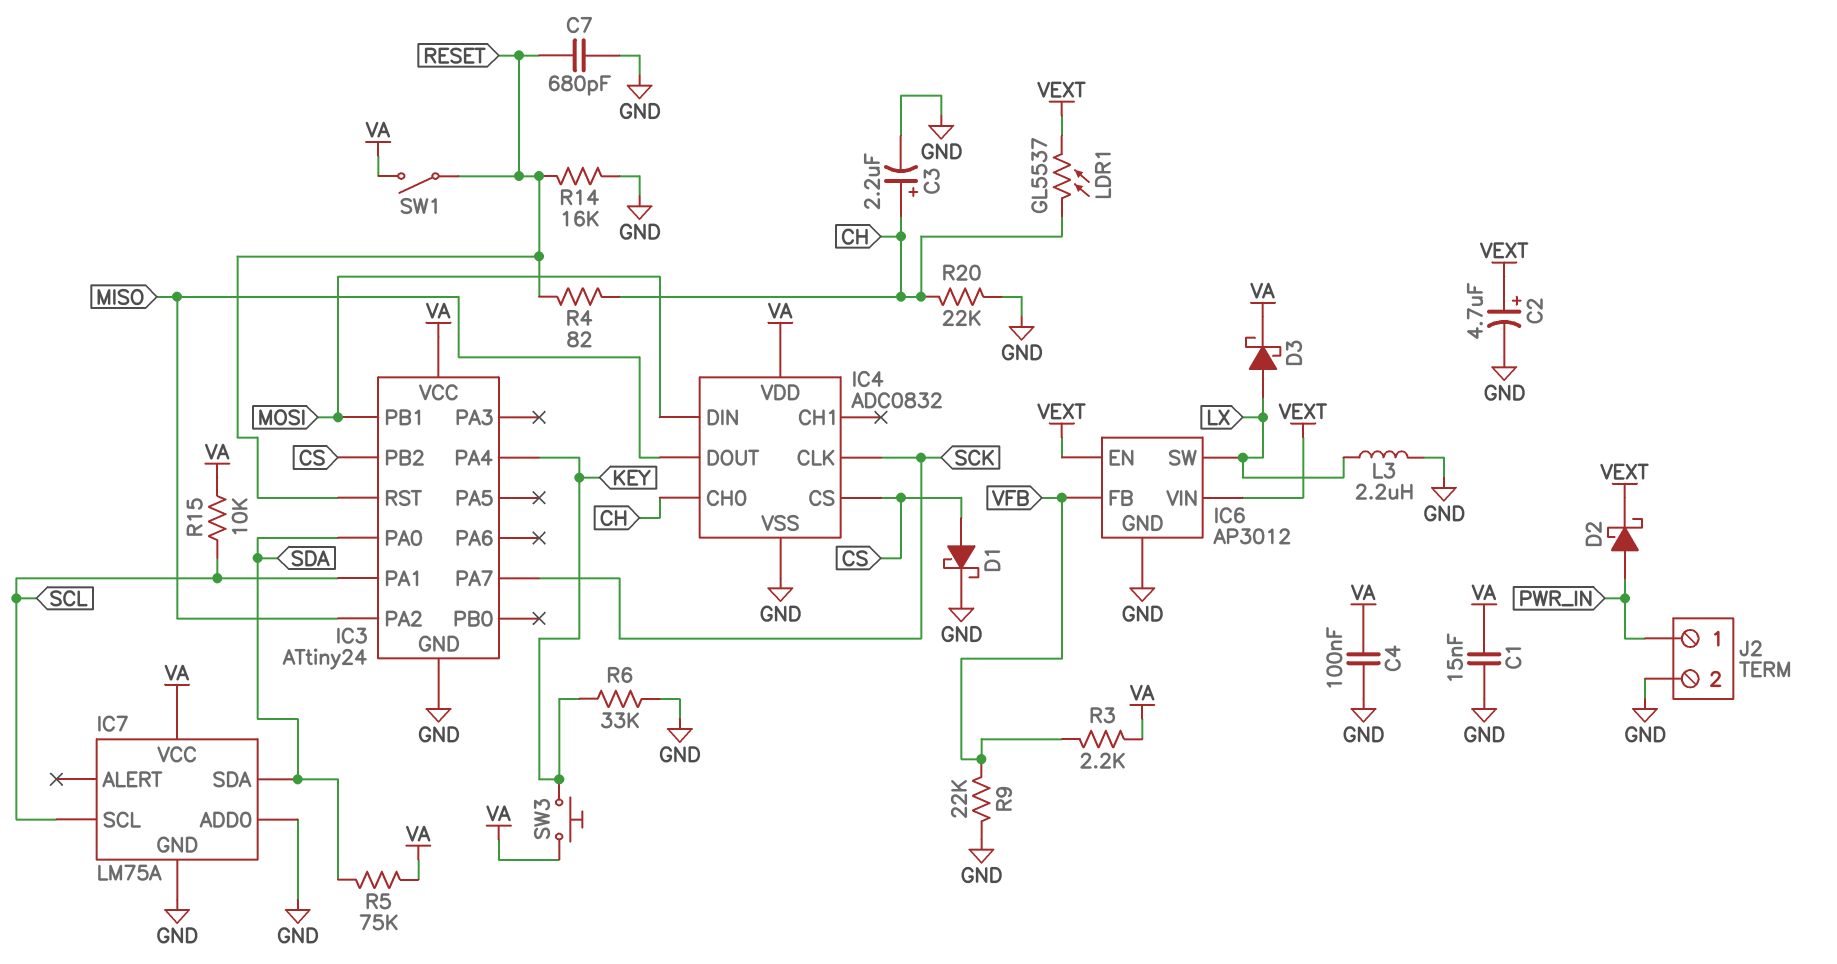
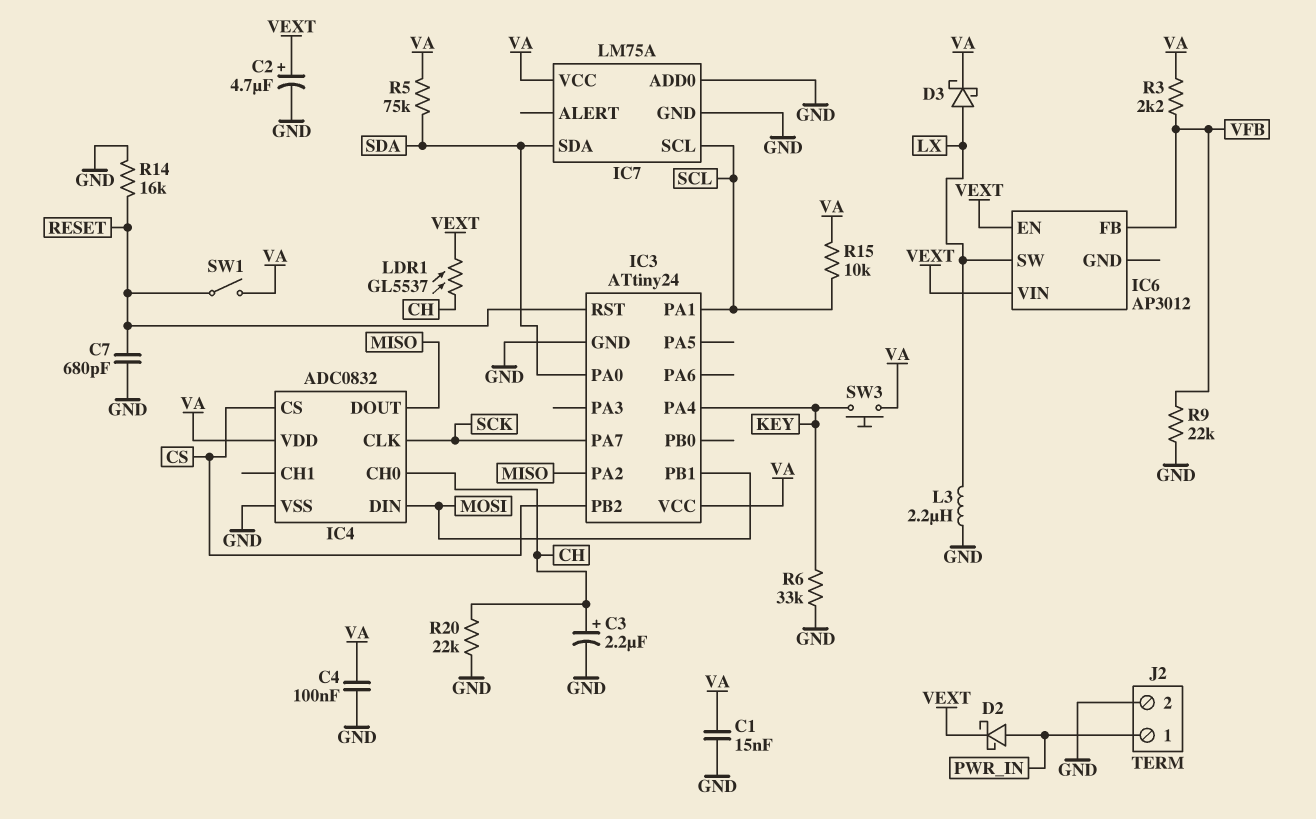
D1: schottky (A CS, K GND) -> none
IC6 pin GND: GND -> none
R4: 82 (CH, RESET) -> none

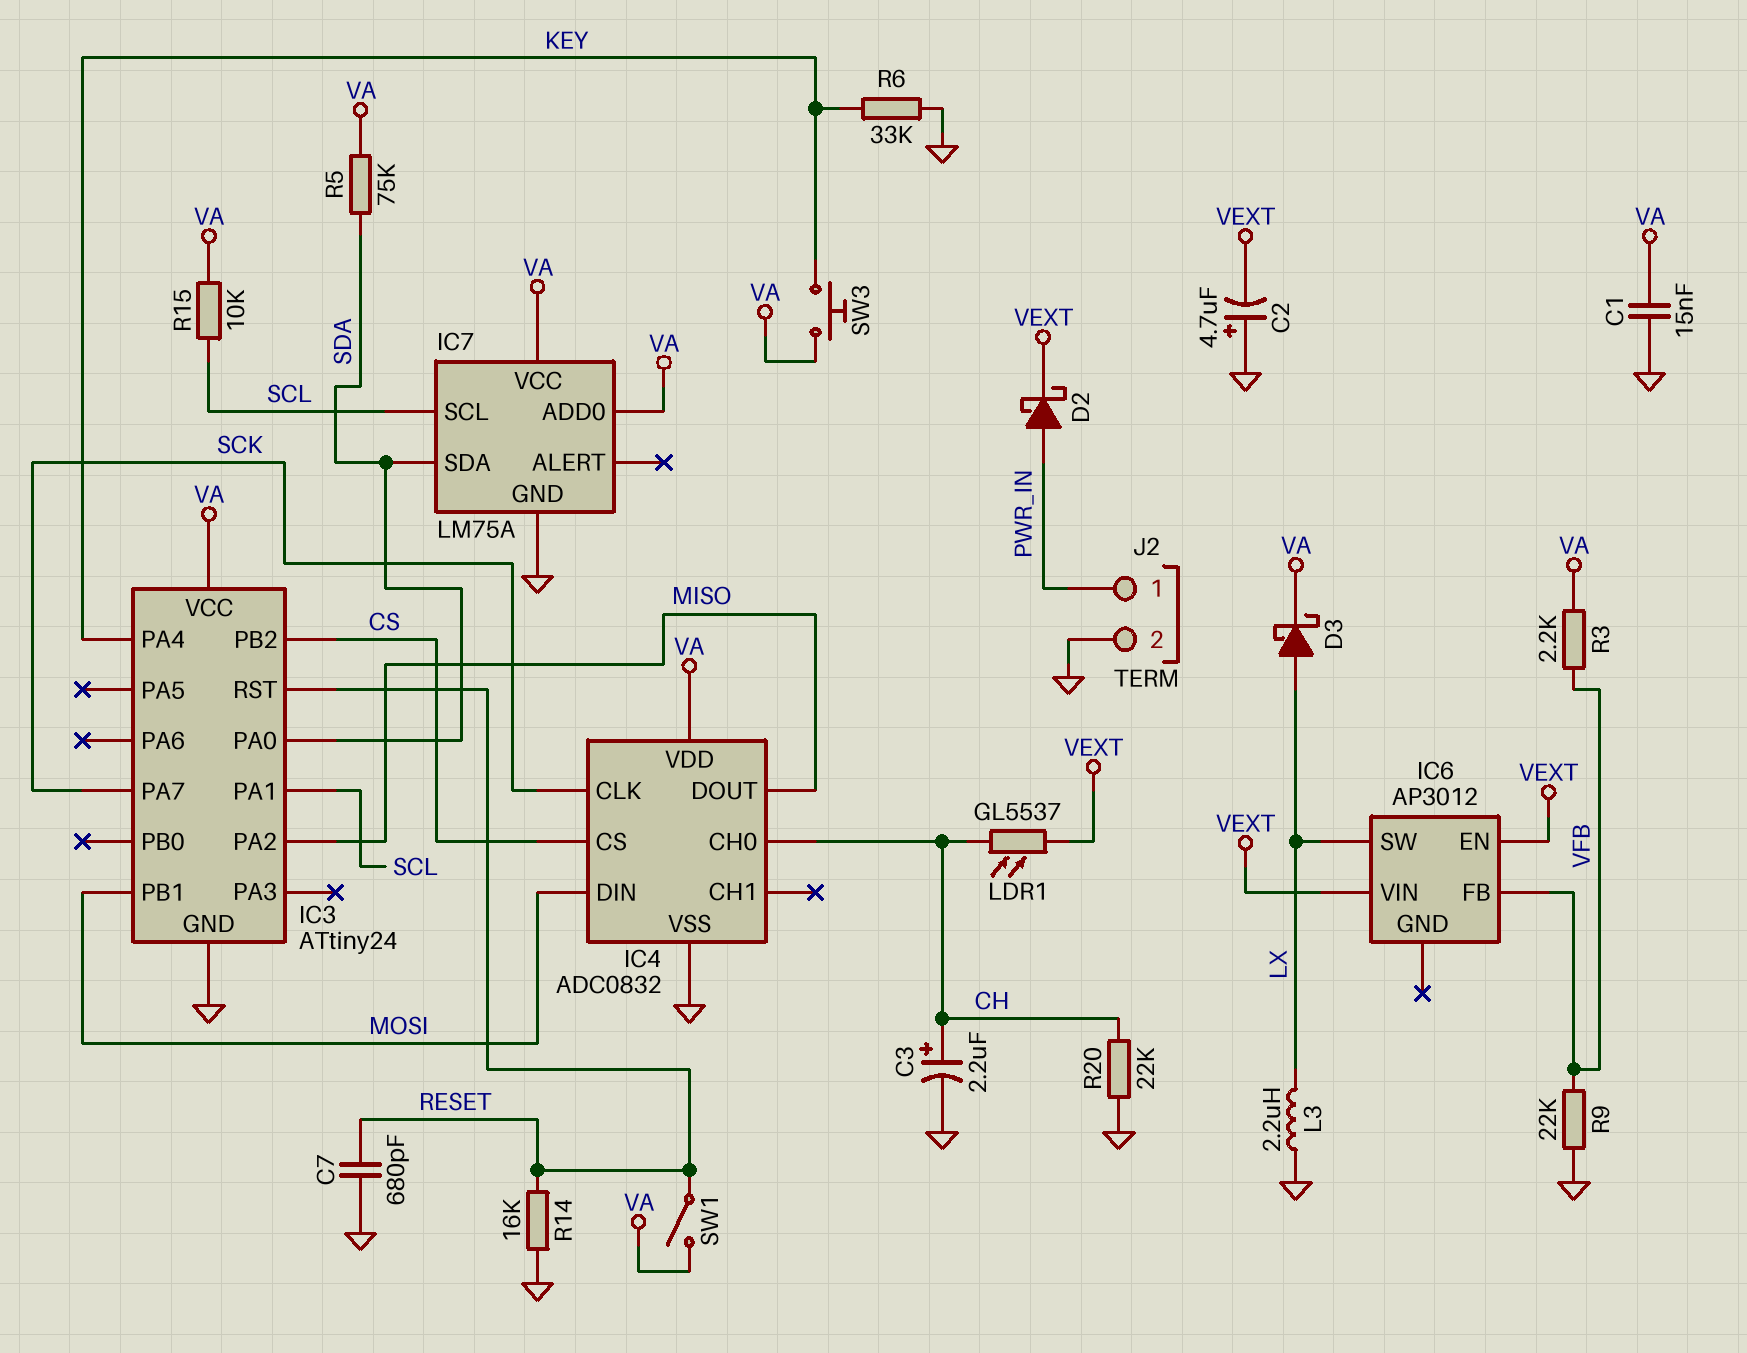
C2: 4.7uF (plus VEXT, minus GND) -> 4.7uF (plus GND, minus VEXT)
C4: 100nF (GND, VA) -> none
IC7 pin ADD0: GND -> VA

